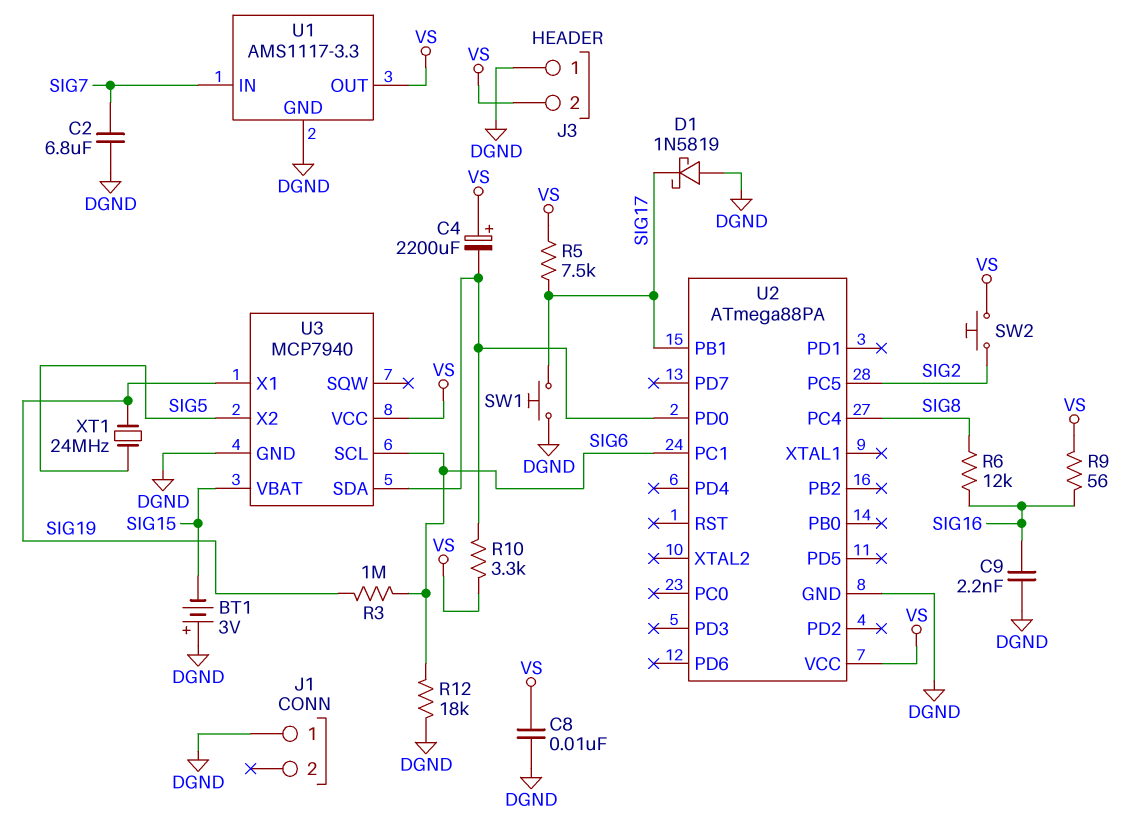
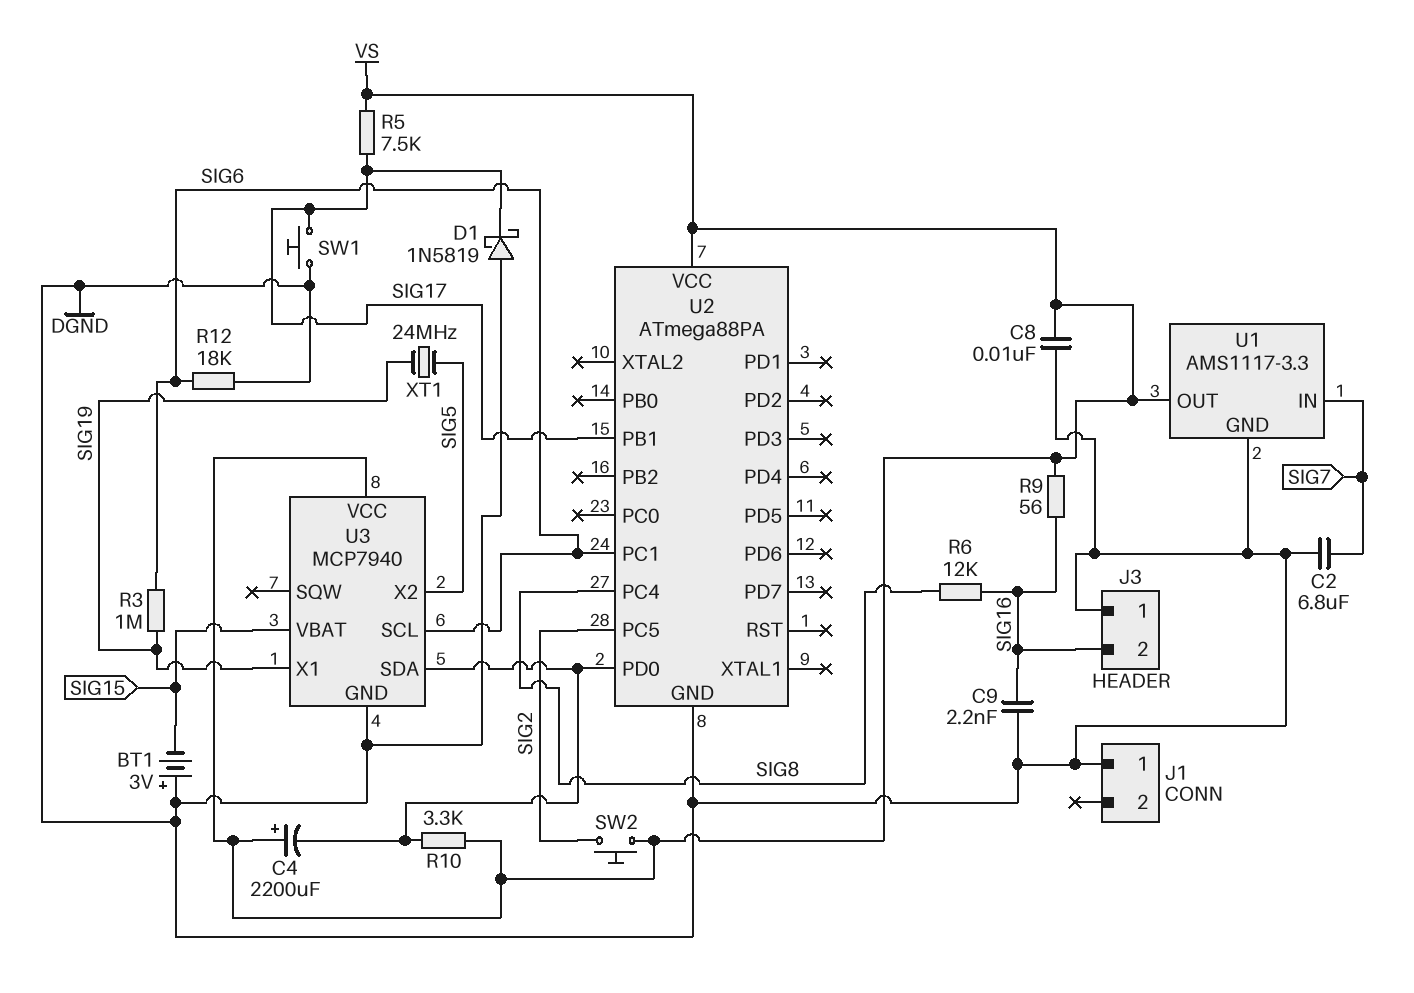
J3 pin 2: VS -> SIG16

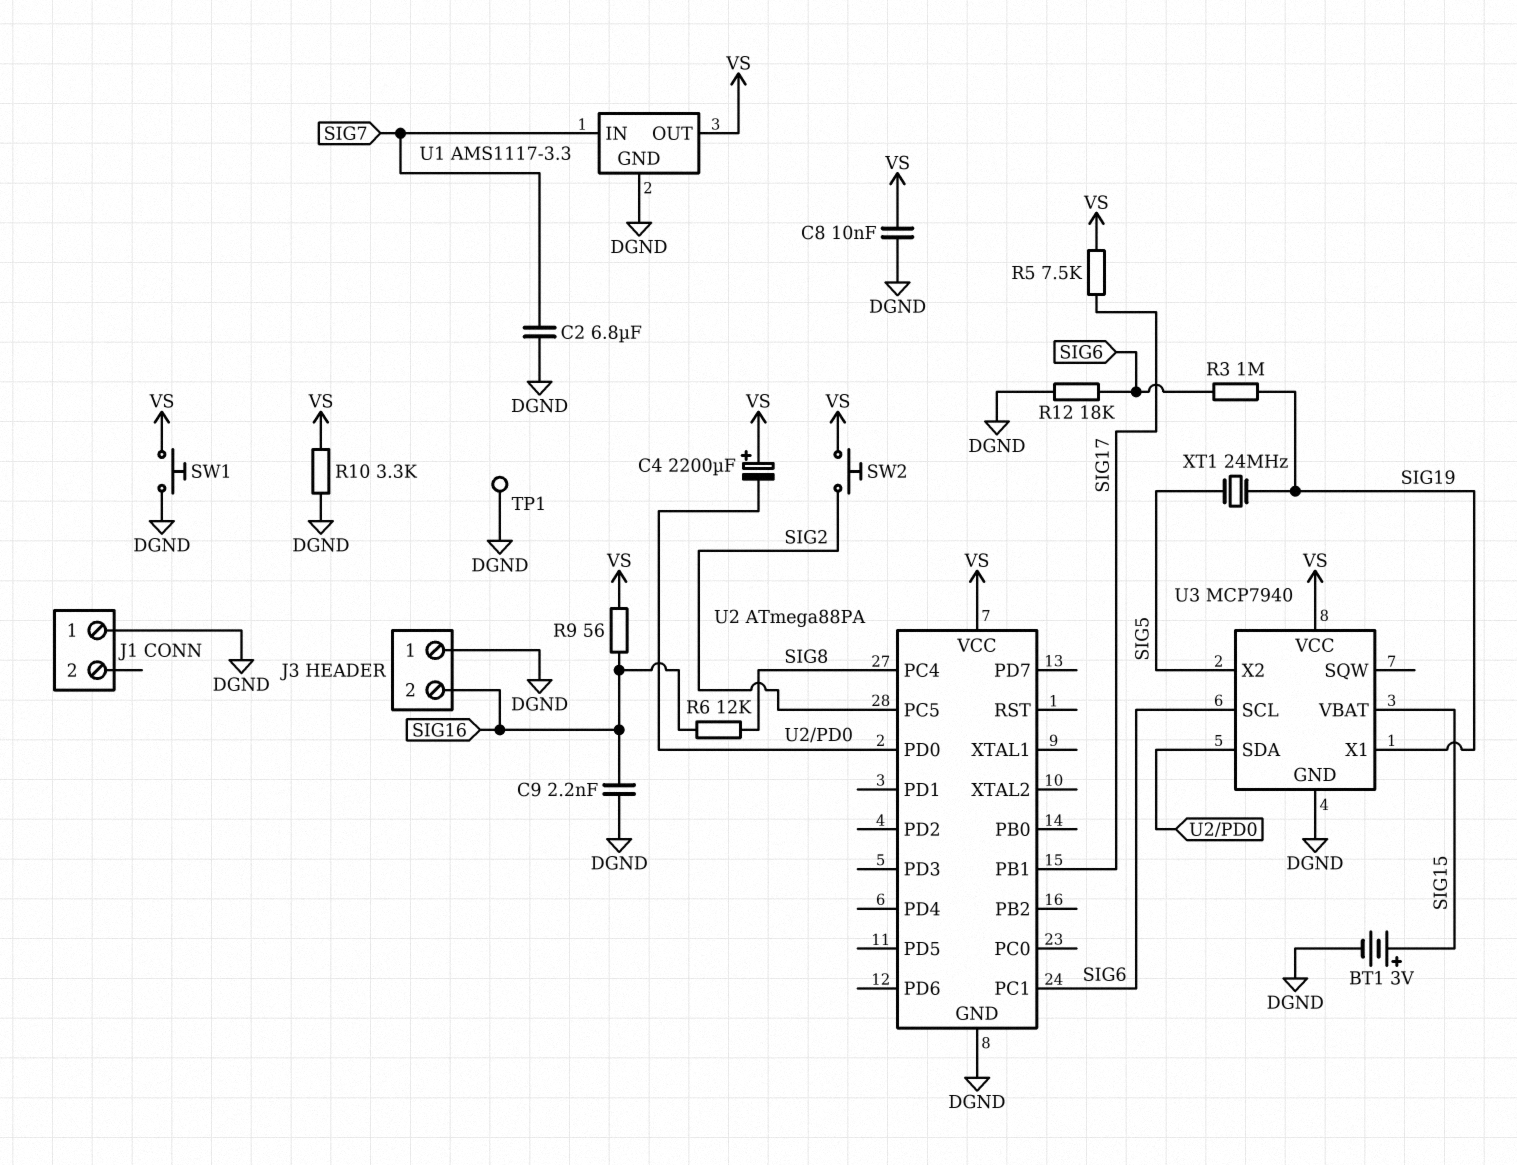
BT1: 3V (plus DGND, minus SIG15) -> 3V (plus SIG15, minus DGND)
D1: schottky 1N5819 (A DGND, K SIG17) -> none
R10: 3.3k (U2/PD0, VS) -> 3.3k (DGND, VS)
SW1: button (DGND, SIG17) -> button (DGND, VS)
TP1: none -> test point (DGND)

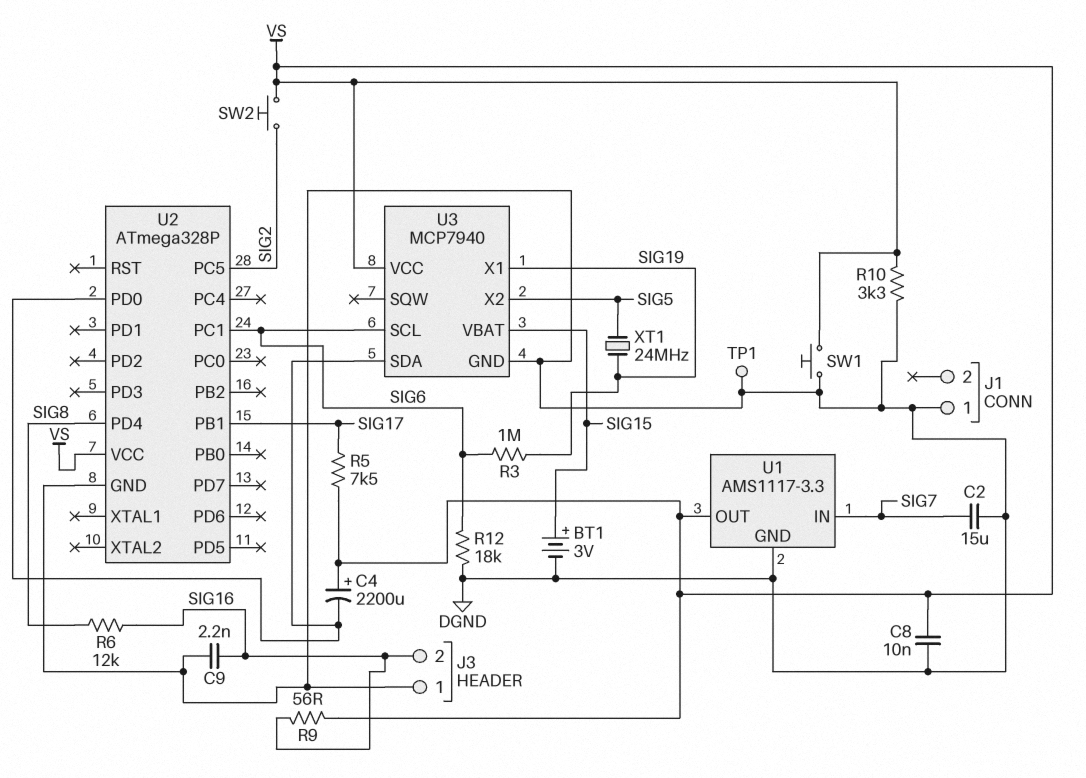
C2: 6.8uF (DGND, SIG7) -> 15uF (DGND, SIG7)
U2: ATmega88PA -> ATmega328P
U2 pin PC4: SIG8 -> none
U2 pin PD4: none -> SIG8

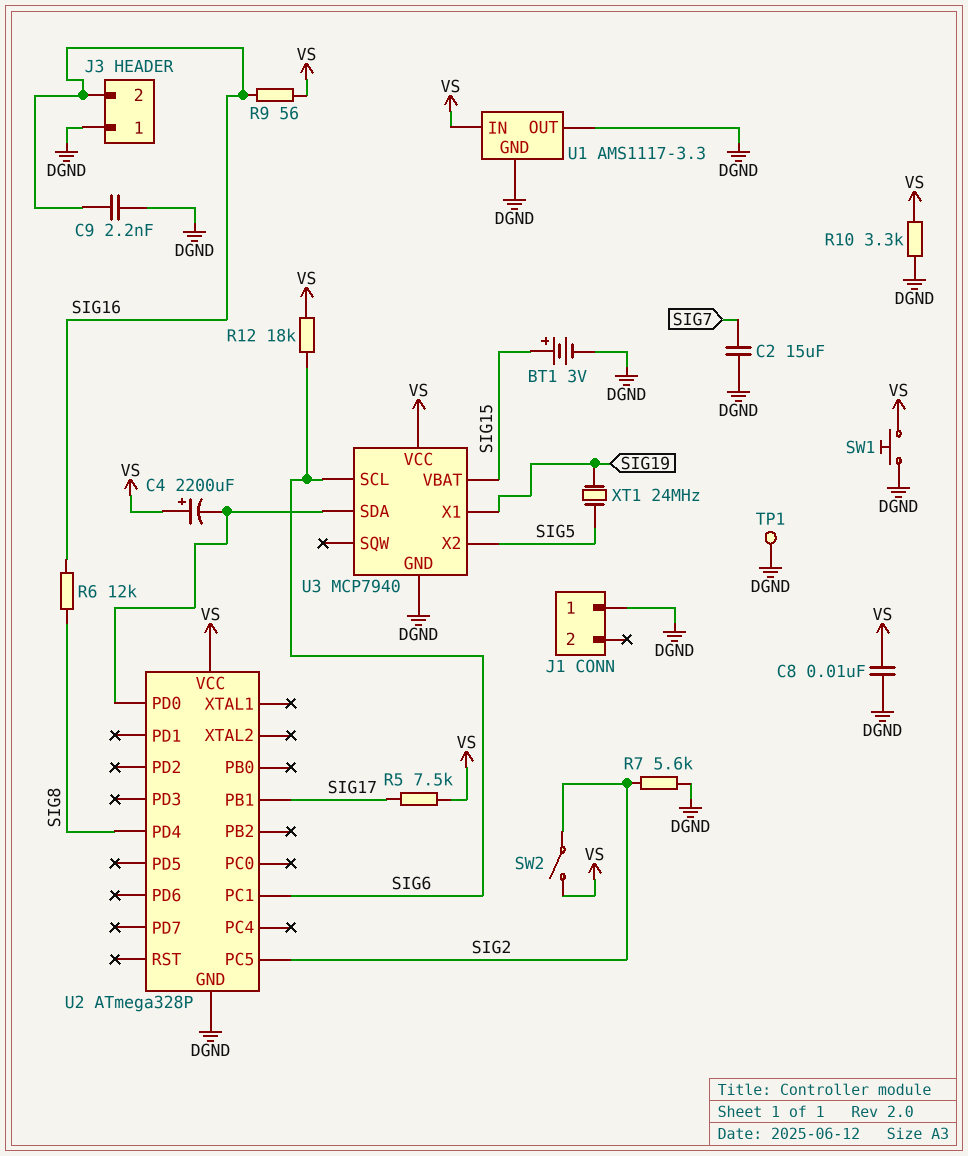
R3: 1M (SIG6, SIG19) -> none
R7: none -> 5.6k (DGND, SIG2)
R12: 18k (DGND, SIG6) -> 18k (SIG6, VS)
SW2: button (SIG2, VS) -> switch (SIG2, VS)
U1 pin IN: SIG7 -> VS
U1 pin OUT: VS -> DGND

